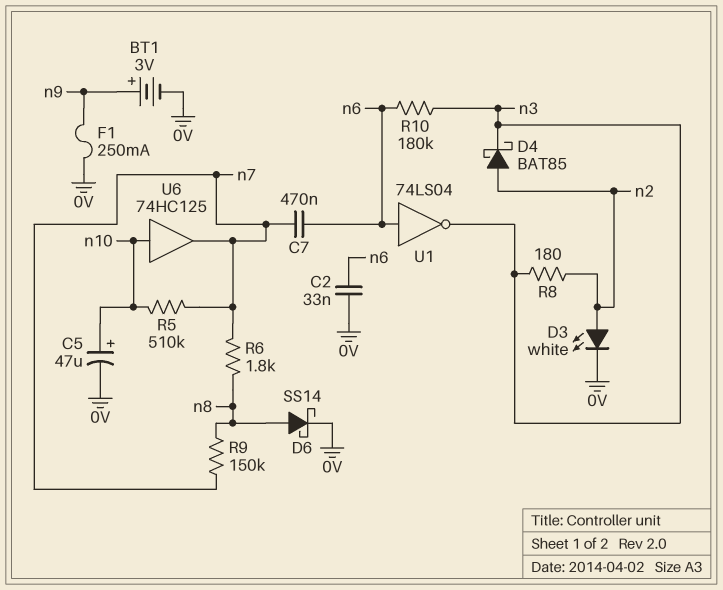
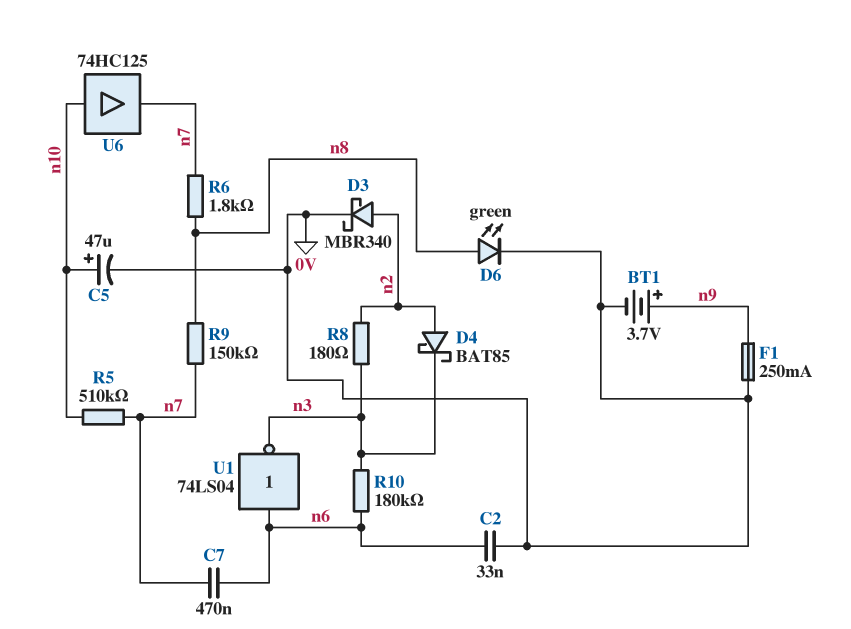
BT1: 3V (plus n9, minus 0V) -> 3.7V (plus n9, minus 0V)
D3: LED white (A n2, K 0V) -> schottky MBR340 (A n2, K 0V)
D6: schottky SS14 (A n8, K 0V) -> LED green (A n8, K 0V)

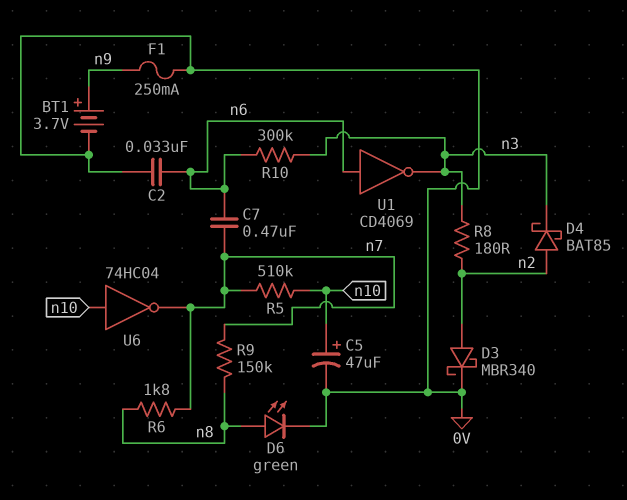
R10: 180k (n3, n6) -> 300k (n3, n6)
U1: NOT 74LS04 (in n6, out n3) -> NOT CD4069 (in n6, out n3)
U6: buffer 74HC125 (in n10, out n7) -> NOT 74HC04 (in n10, out n7)

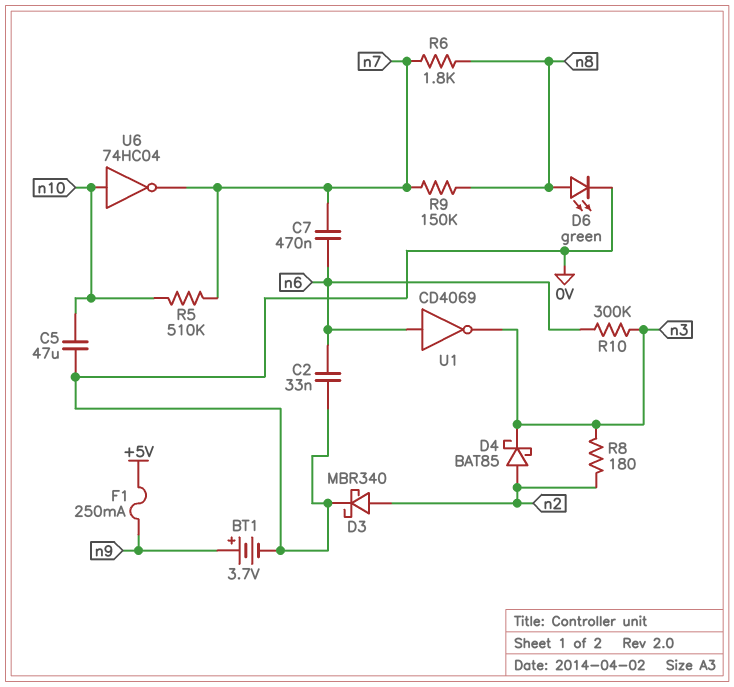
C5: 47uF (plus n10, minus 0V) -> 47uF (0V, n10)
F1: 250mA (0V, n9) -> 250mA (+5V, n9)

